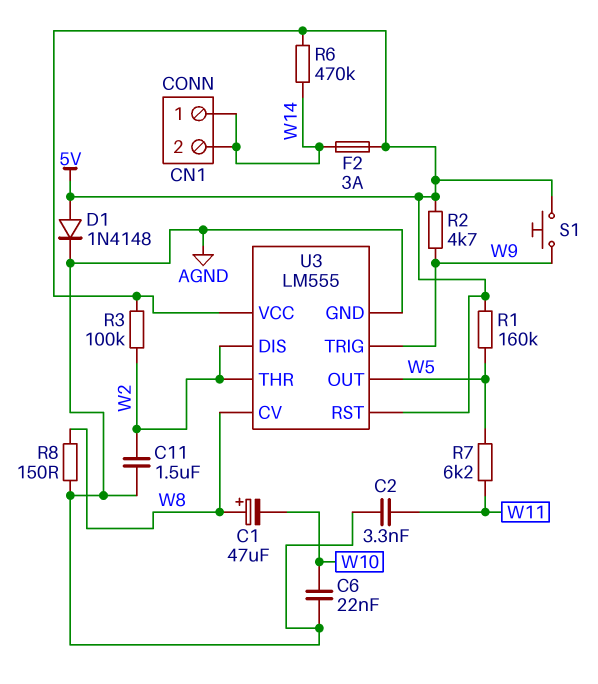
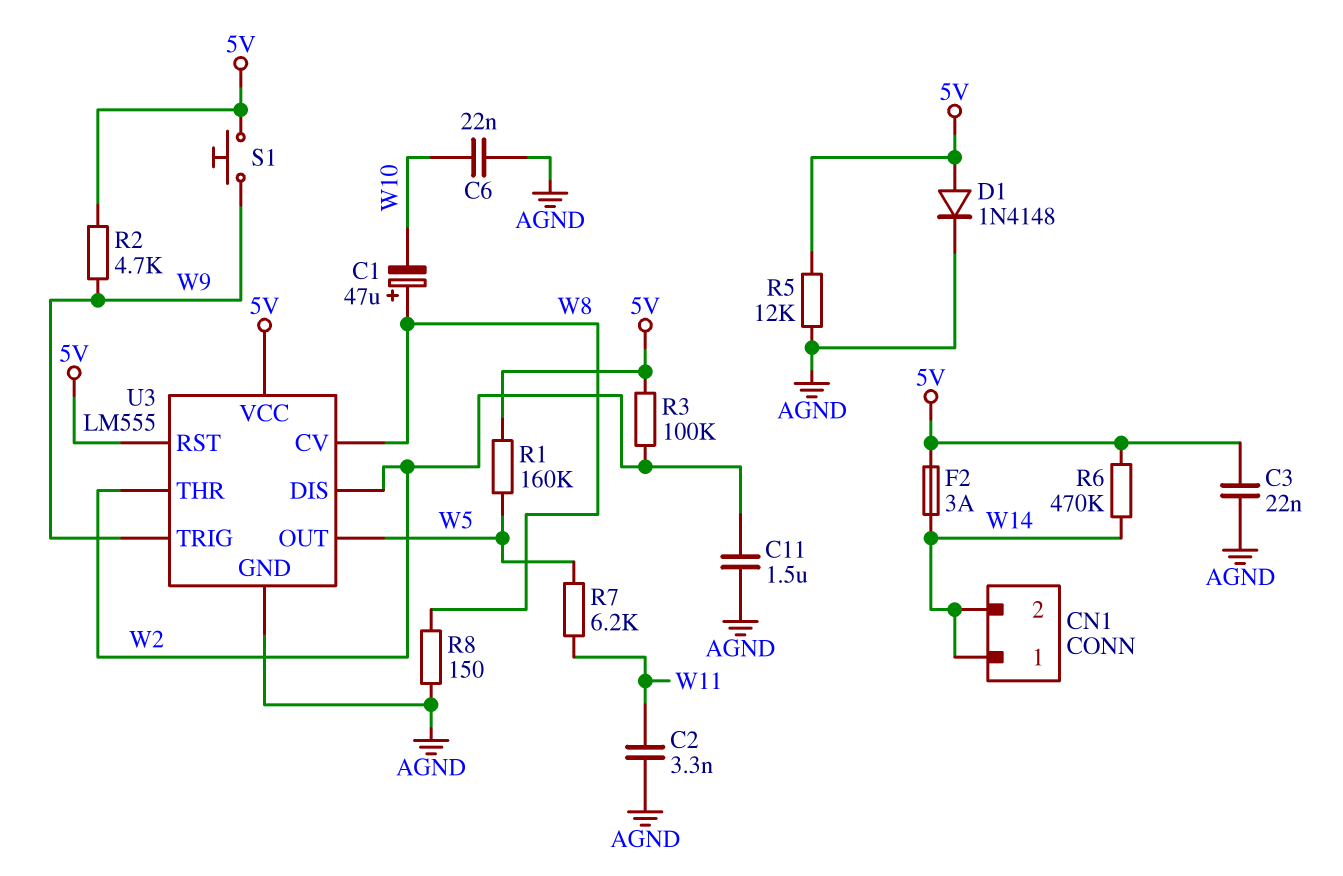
C3: none -> 22nF (5V, AGND)
R5: none -> 12k (5V, AGND)

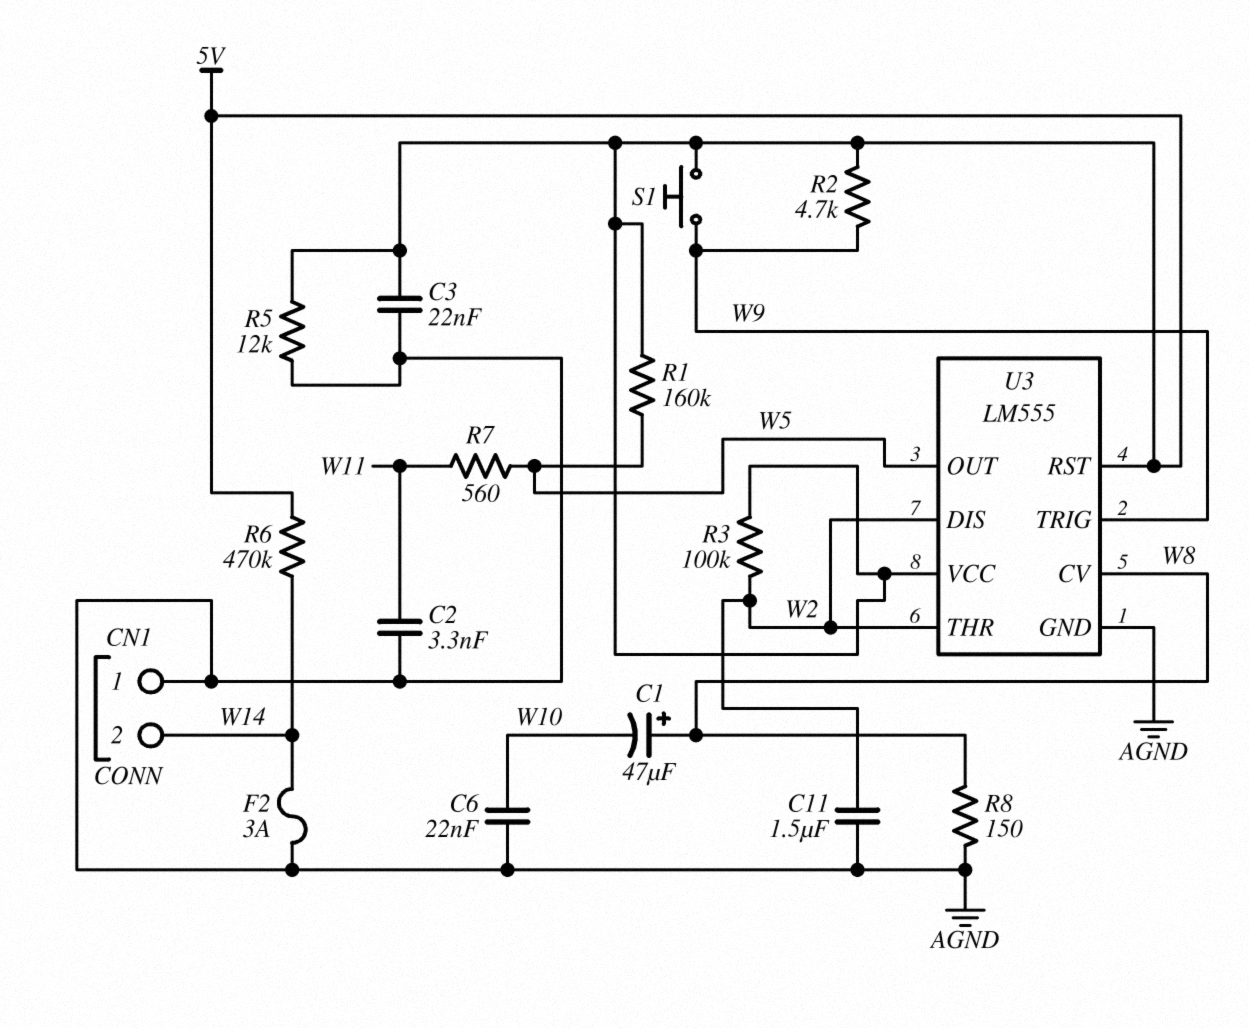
CN1 pin 1: W14 -> AGND
D1: diode 1N4148 (A 5V, K AGND) -> none
F2: 3A (5V, W14) -> 3A (AGND, W14)
R7: 6.2k (W5, W11) -> 560 (W5, W11)

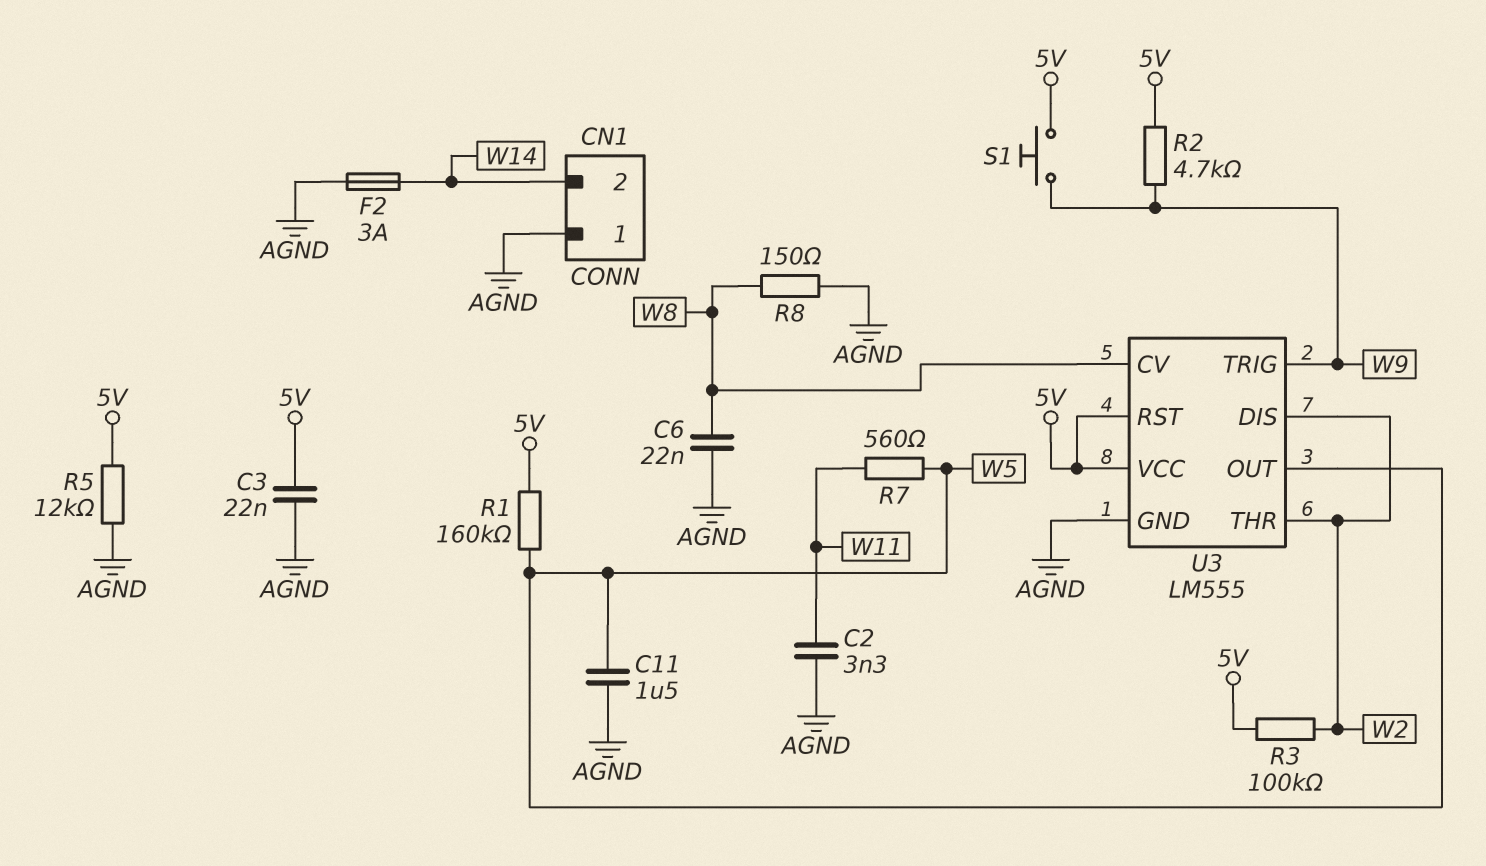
C1: 47uF (plus W8, minus W10) -> none
C6: 22nF (AGND, W10) -> 22nF (AGND, W8)
C11: 1.5uF (AGND, W2) -> 1.5uF (AGND, W5)
R6: 470k (5V, W14) -> none

